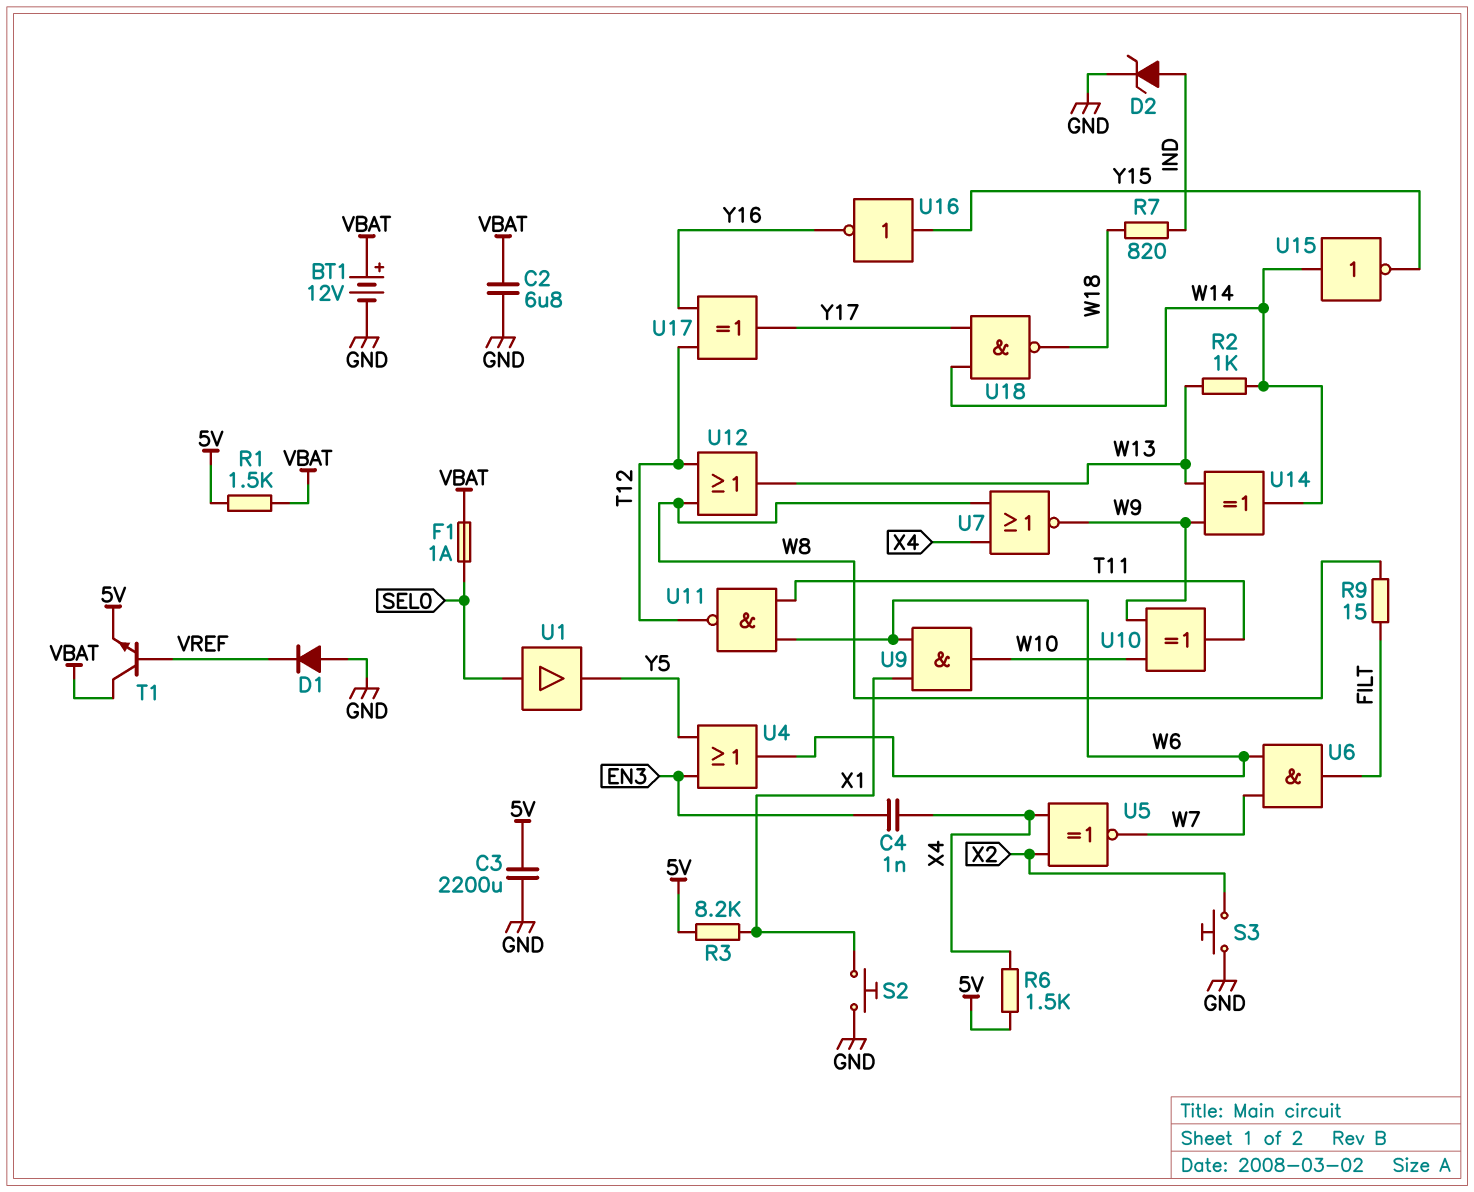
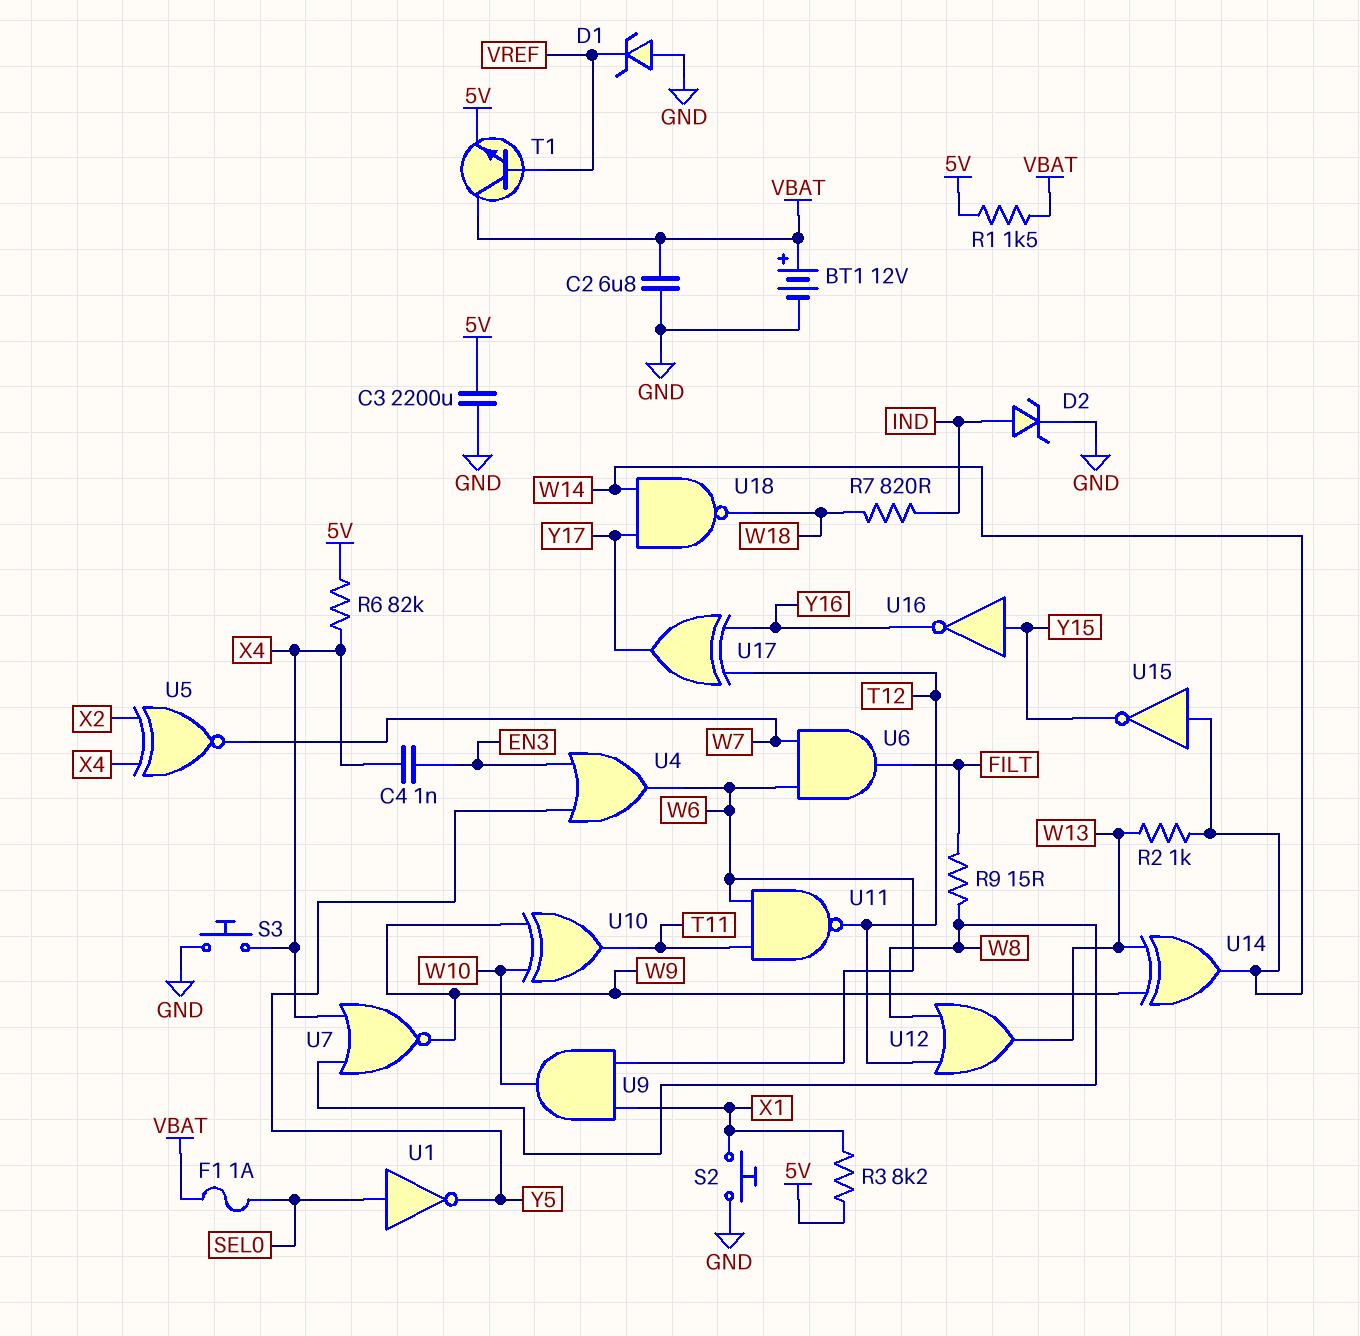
D1: diode (A GND, K VREF) -> zener (A GND, K VREF)
R6: 1.5k (5V, X4) -> 82k (5V, X4)
S3: button (GND, X2) -> button (GND, X4)
U1: buffer (in SEL0, out Y5) -> NOT (in SEL0, out Y5)

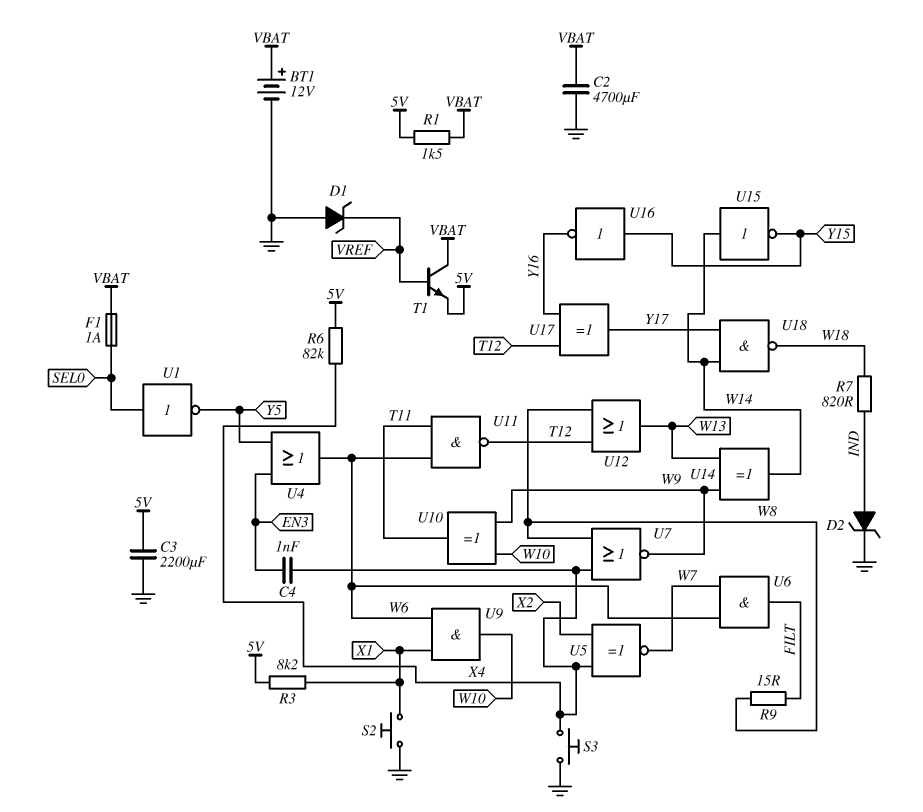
C2: 6.8uF (GND, VBAT) -> 4700uF (GND, VBAT)
R2: 1k (W13, W14) -> none

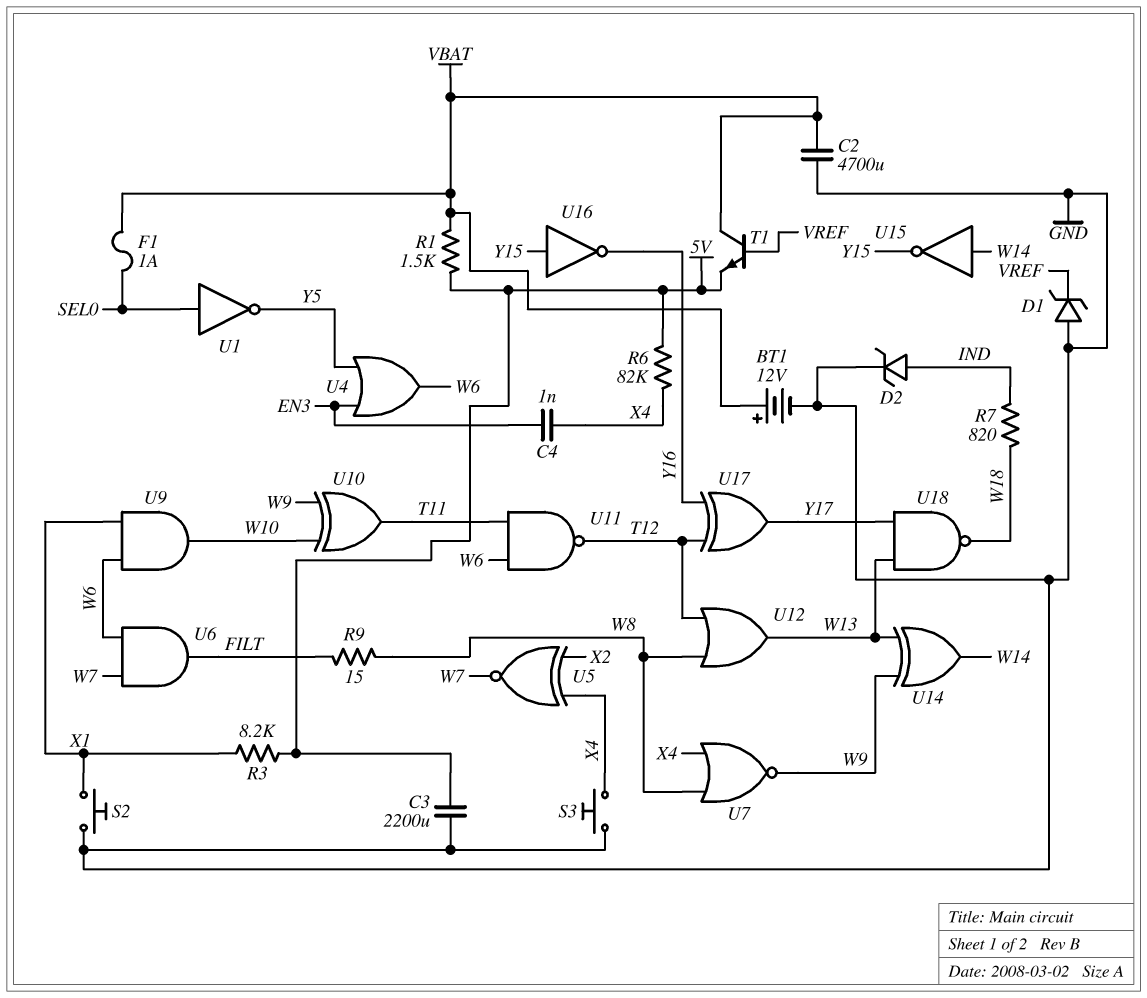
U18: NAND (in W14, in Y17, out W18) -> NAND (in W13, in Y17, out W18)

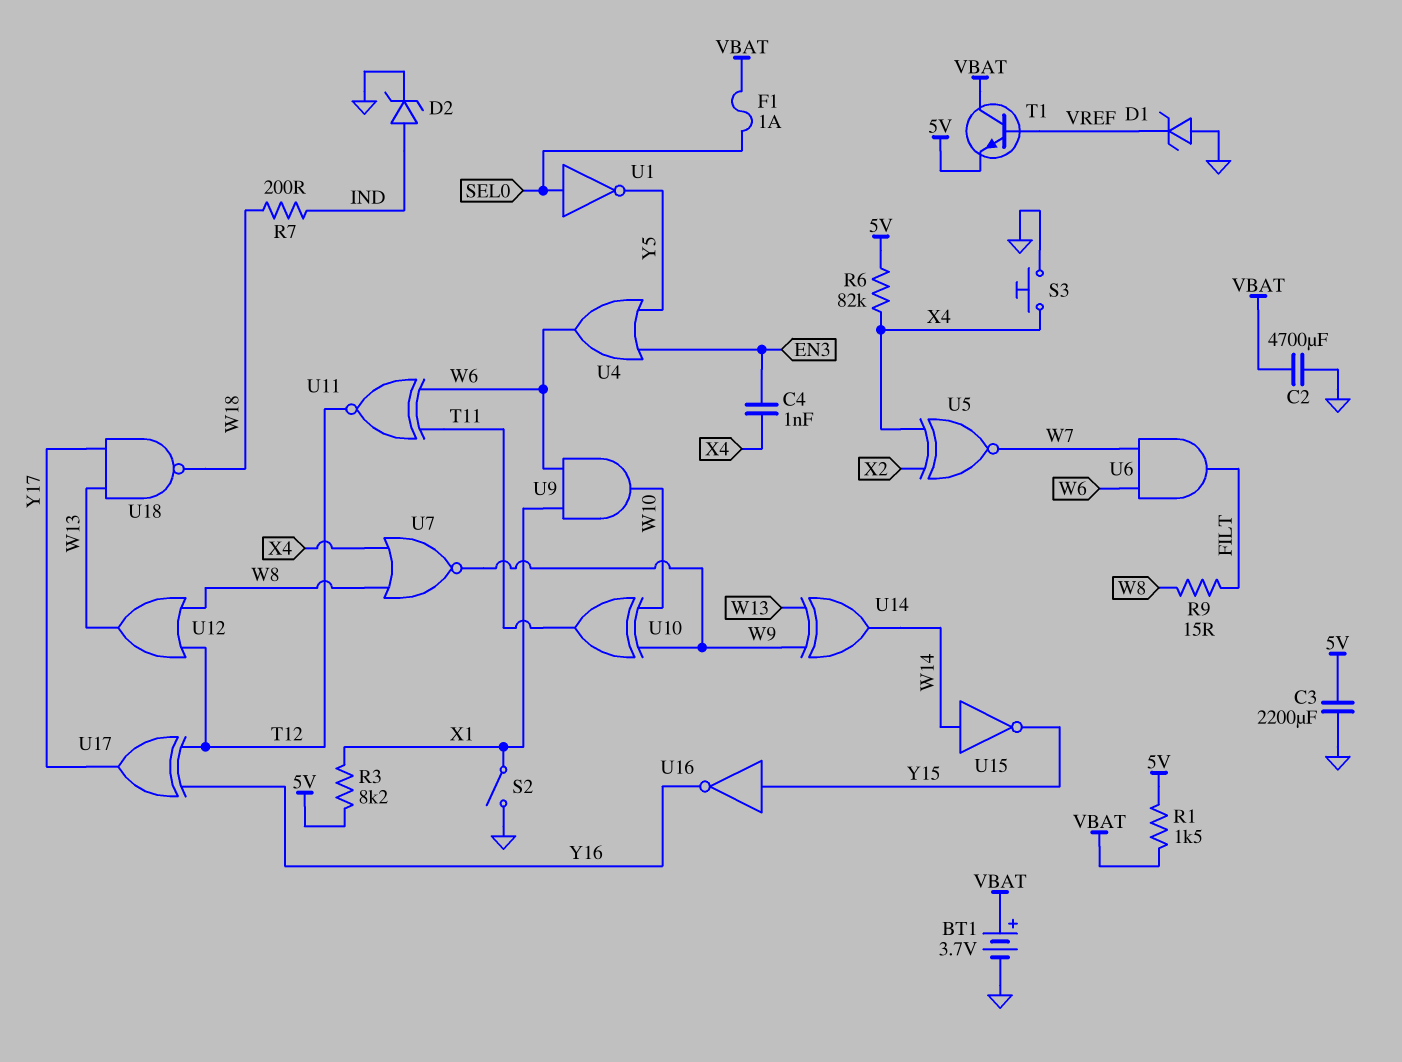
BT1: 12V (plus VBAT, minus GND) -> 3.7V (plus VBAT, minus GND)
R7: 820 (IND, W18) -> 200 (IND, W18)
S2: button (GND, X1) -> switch (GND, X1)
U11: NAND (in T11, in W6, out T12) -> XNOR (in T11, in W6, out T12)

